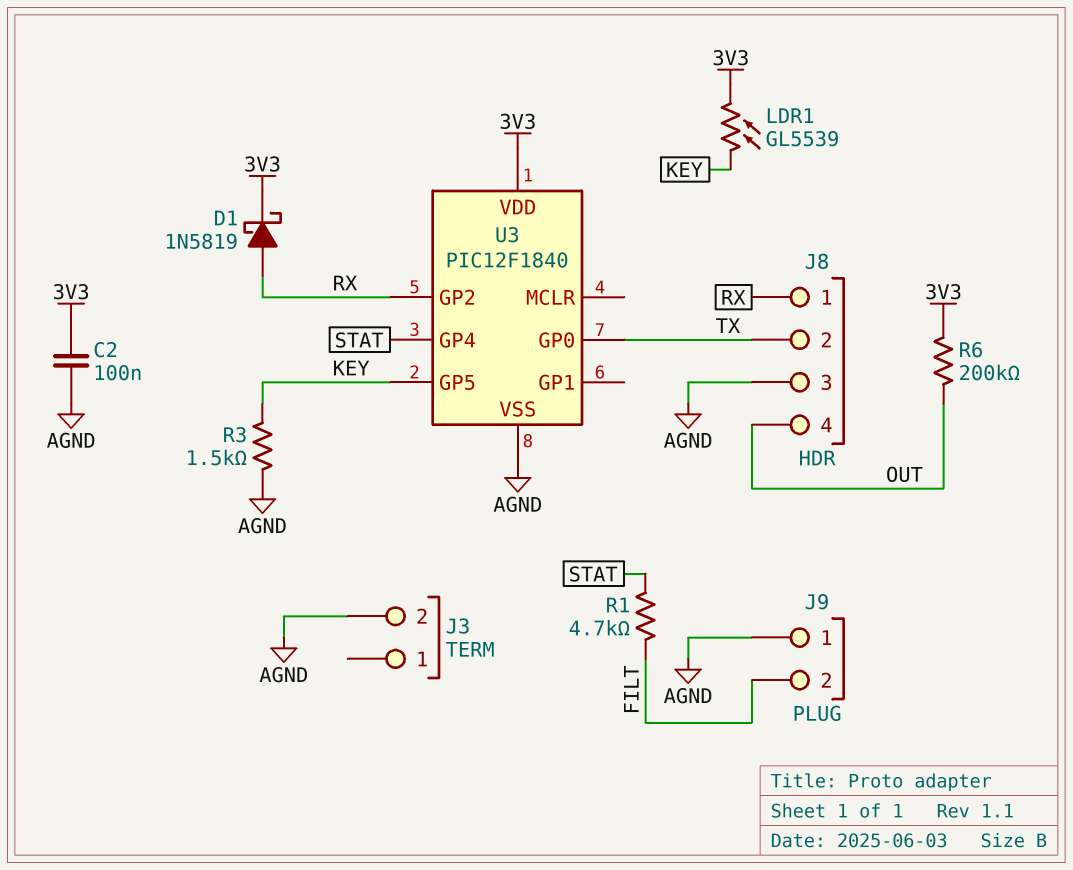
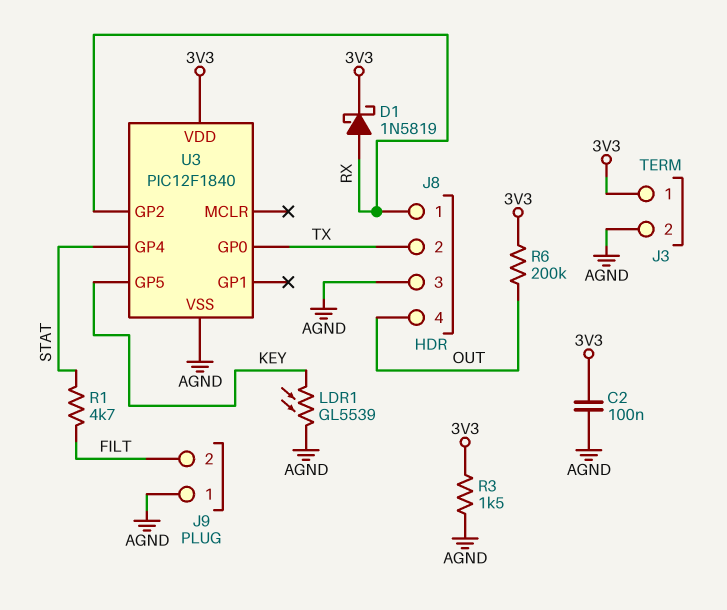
J3 pin 1: none -> 3V3
LDR1: GL5539 (3V3, KEY) -> GL5539 (AGND, KEY)
R3: 1.5k (AGND, KEY) -> 1.5k (3V3, AGND)

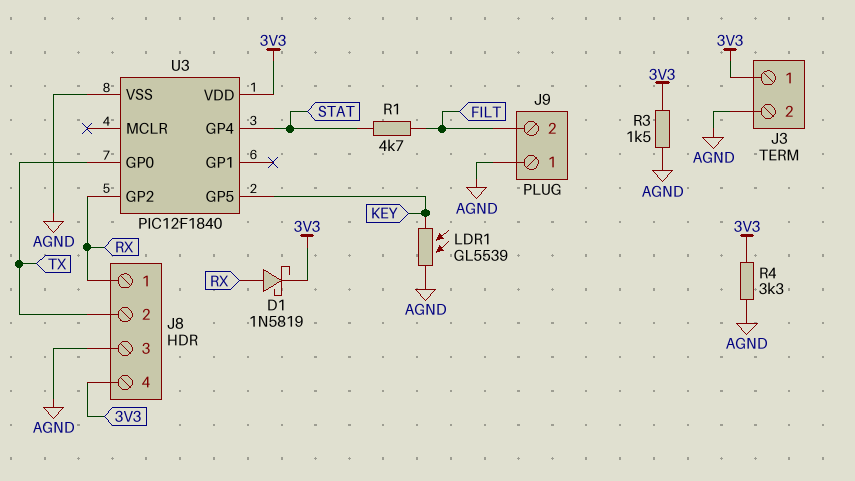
C2: 100nF (3V3, AGND) -> none
J8 pin 4: OUT -> 3V3
R4: none -> 3.3k (3V3, AGND)
R6: 200k (3V3, OUT) -> none

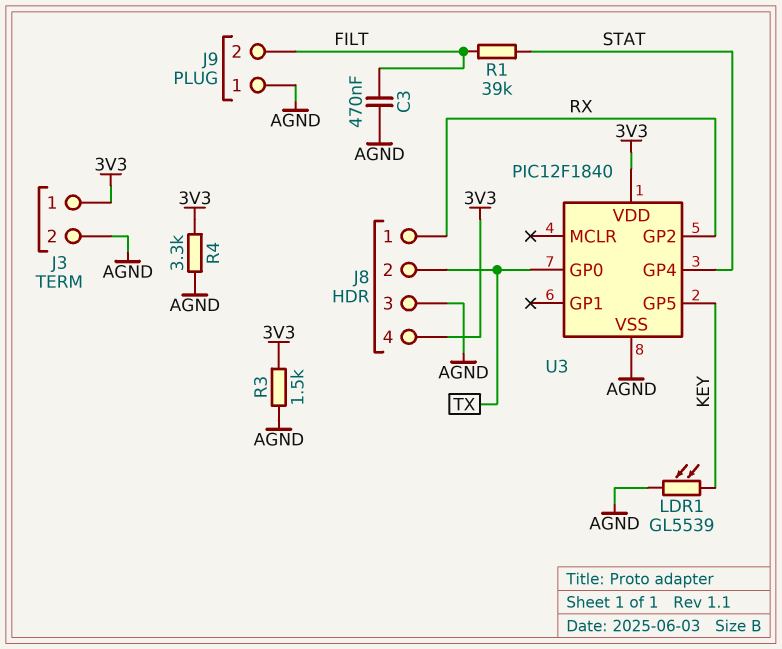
C3: none -> 470nF (AGND, FILT)
D1: schottky 1N5819 (A RX, K 3V3) -> none
R1: 4.7k (FILT, STAT) -> 39k (FILT, STAT)

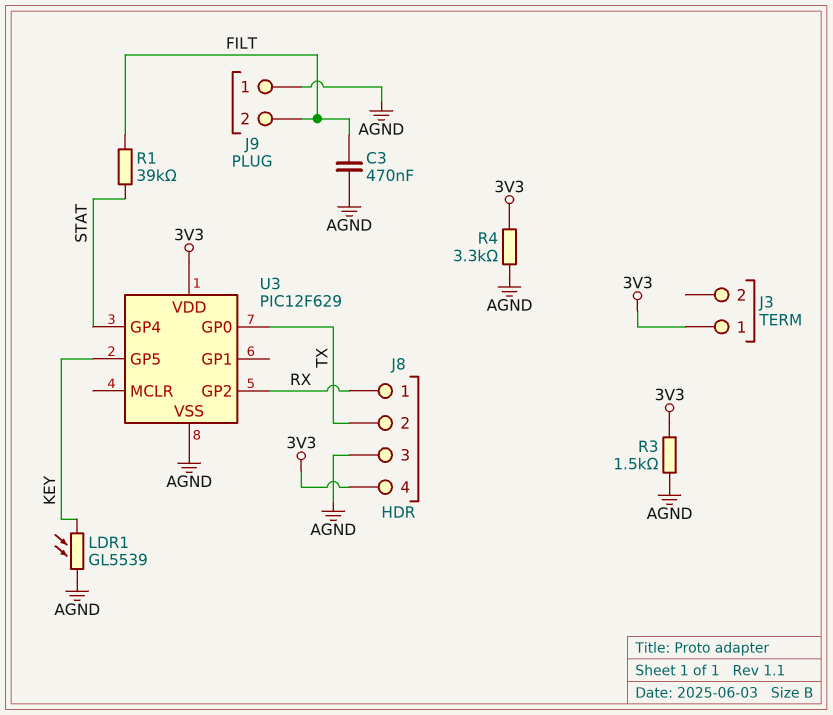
J3 pin 2: AGND -> none
U3: PIC12F1840 -> PIC12F629

